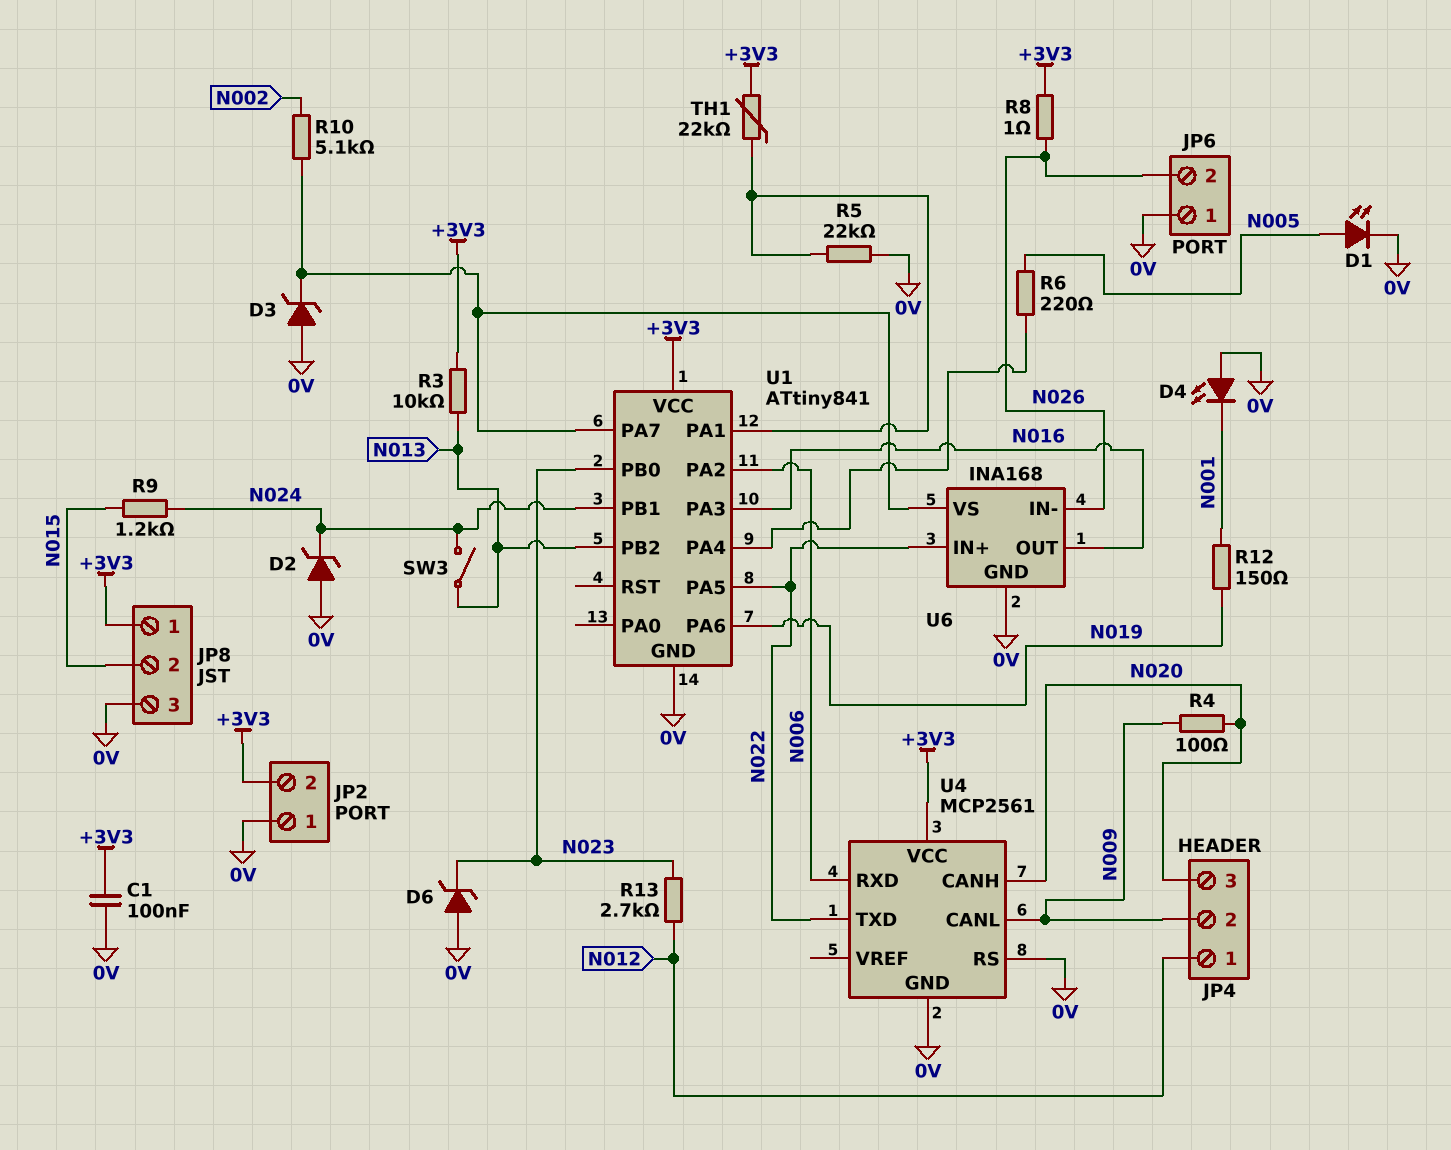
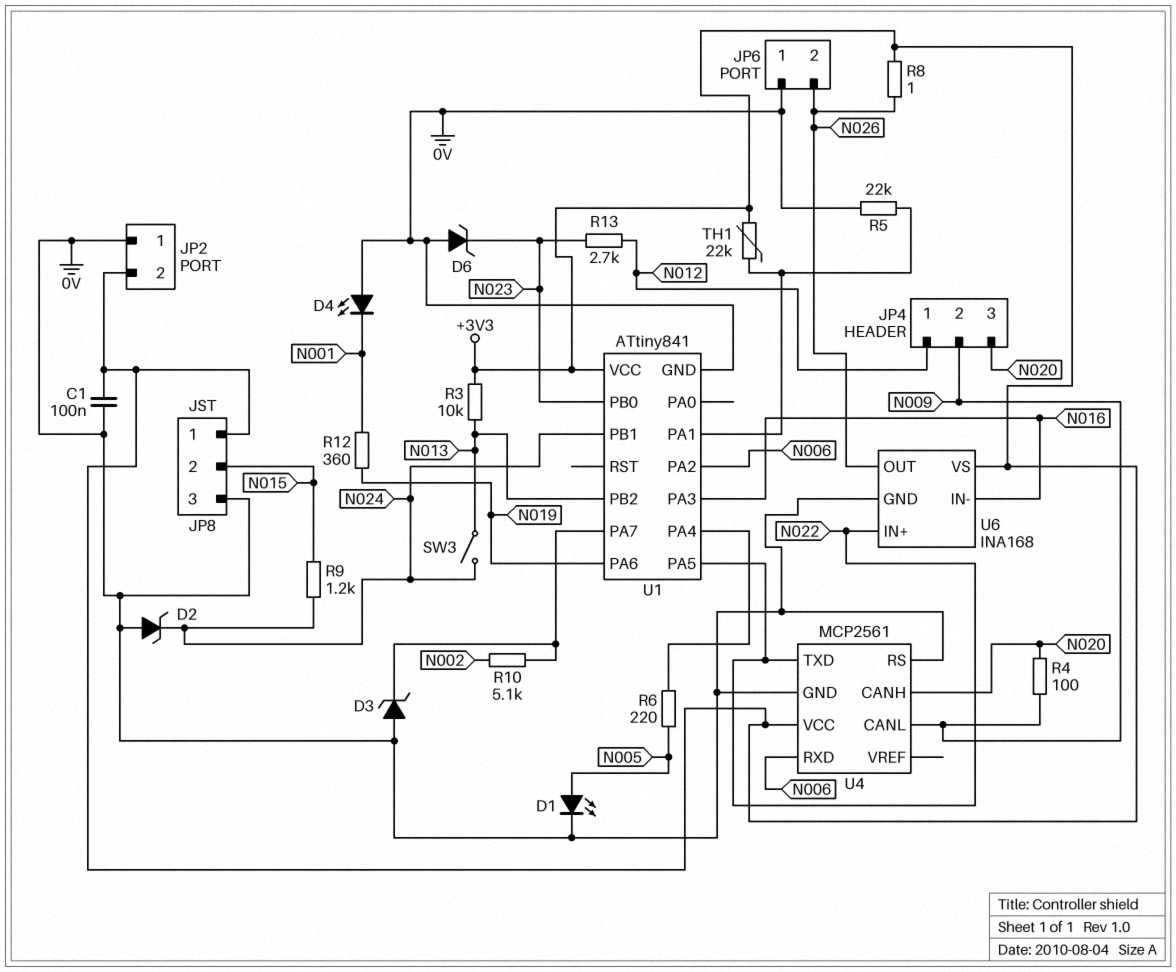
R12: 150 (N001, N019) -> 360 (N001, N019)
U6 pin IN-: N026 -> N016
U6 pin OUT: N016 -> N026
U6 pin VS: U1/PA7 -> +3V3

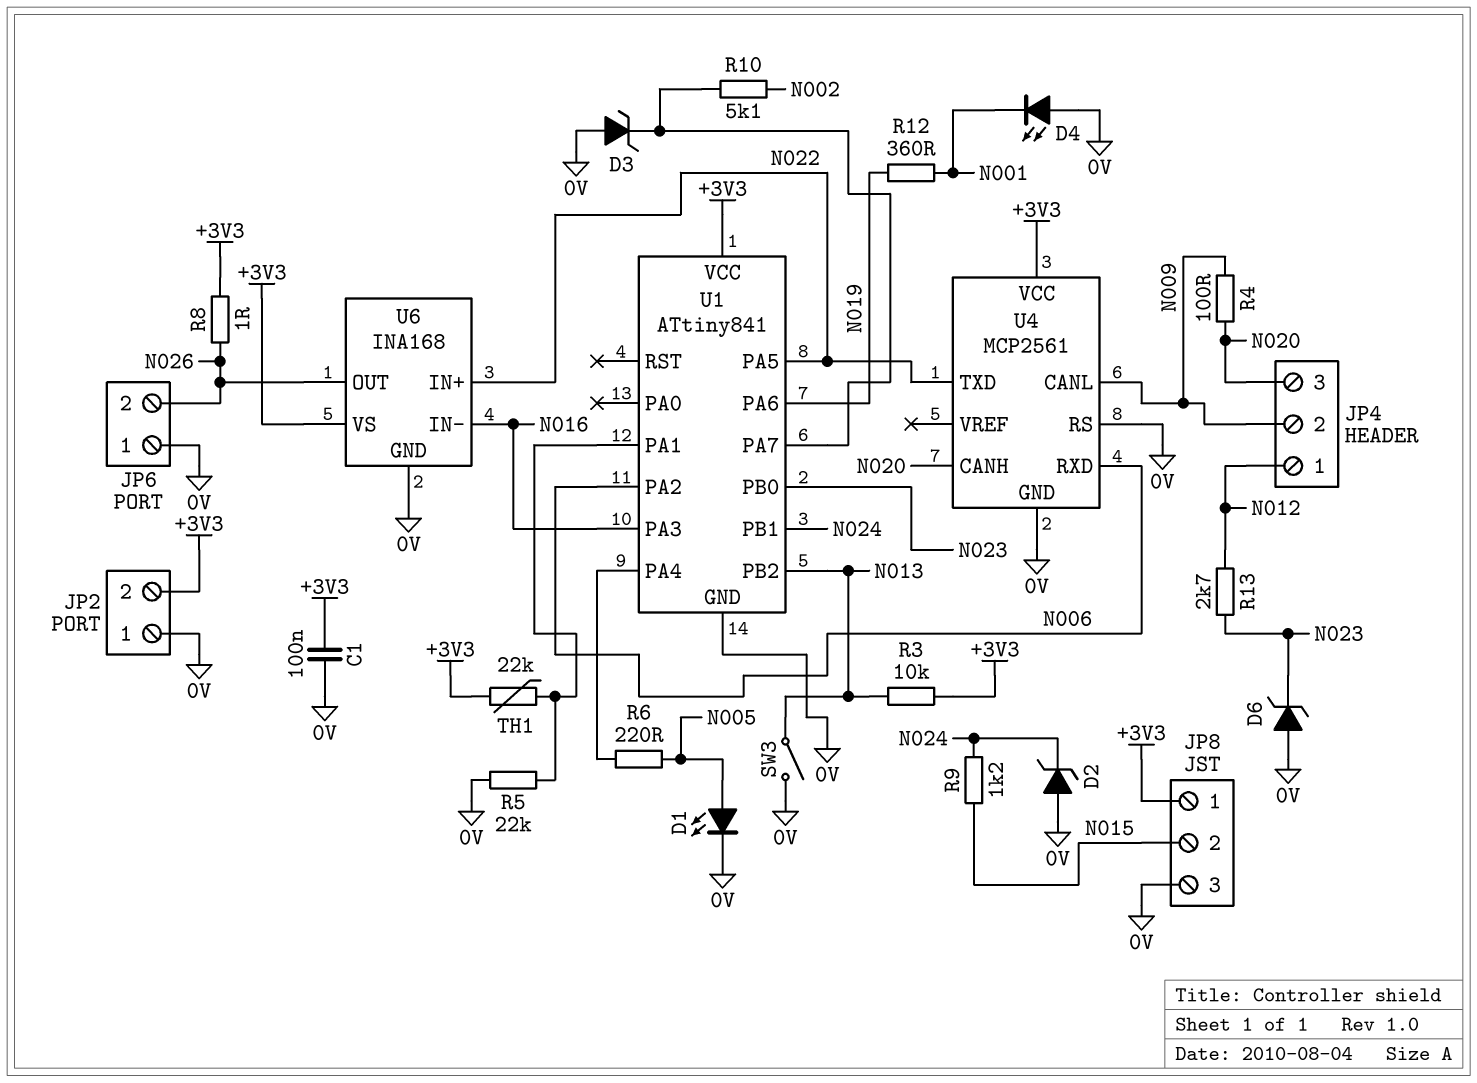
SW3: switch (N013, N024) -> switch (0V, N013)

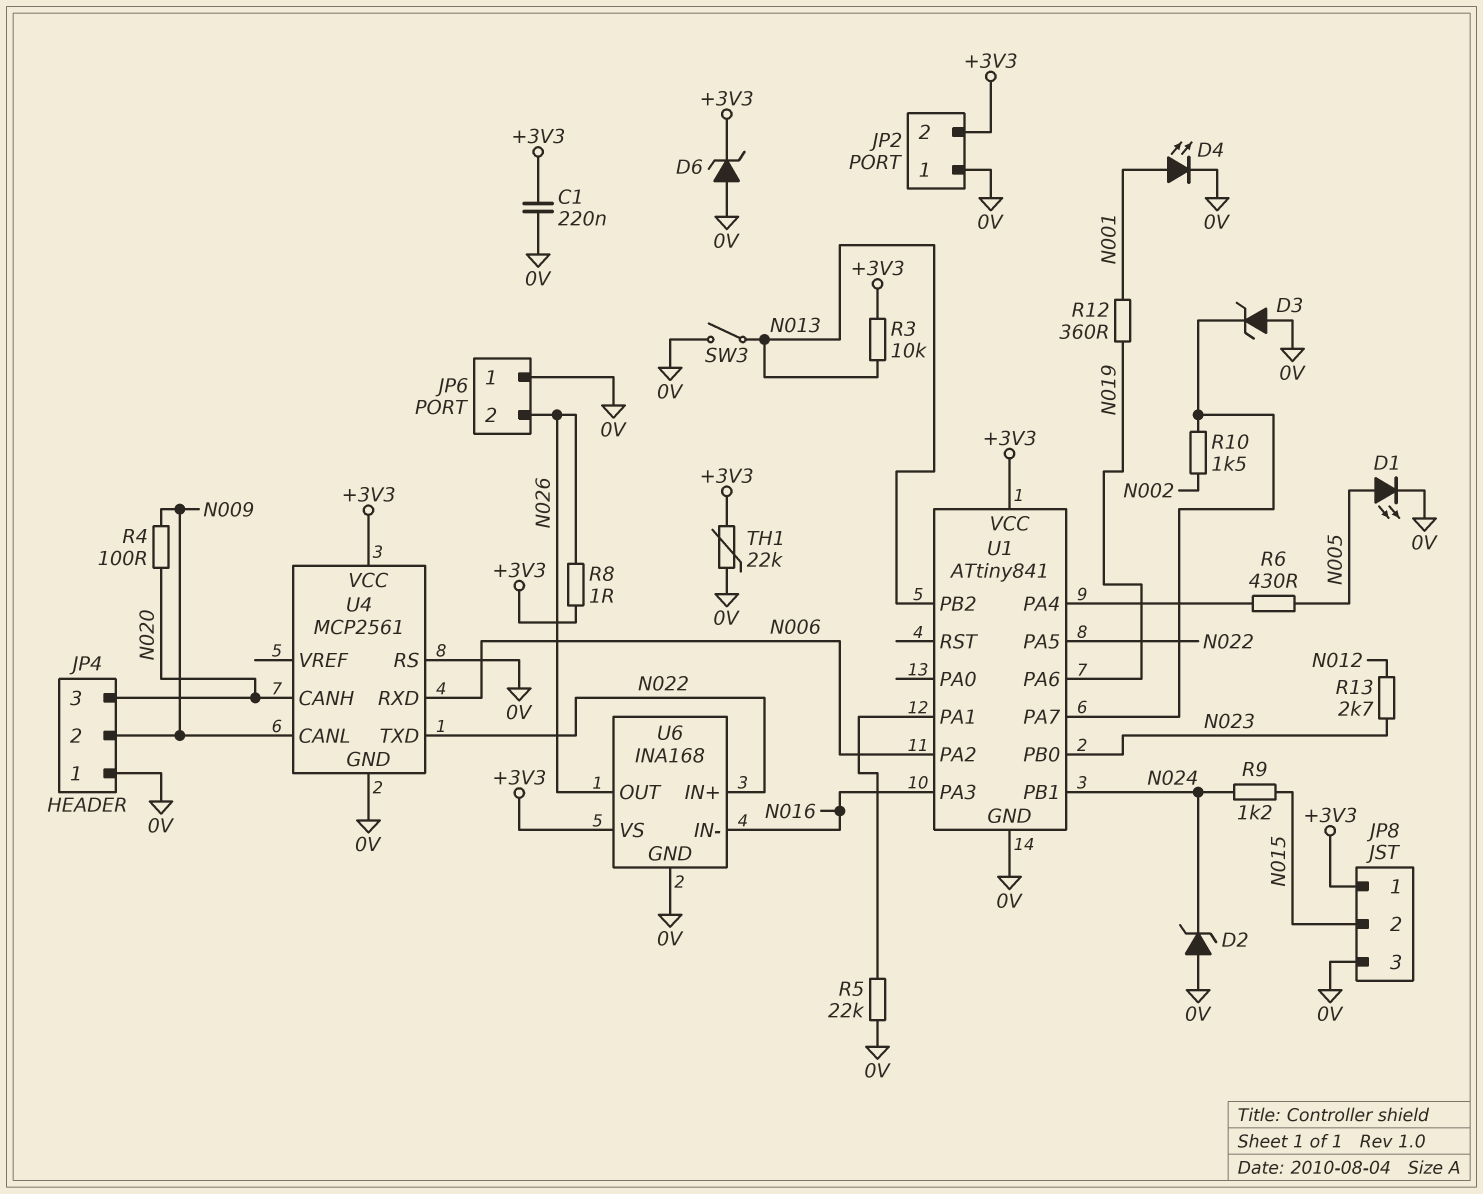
C1: 100nF (+3V3, 0V) -> 220nF (+3V3, 0V)
D4: LED (A 0V, K N001) -> LED (A N001, K 0V)
D6: zener (A 0V, K N023) -> zener (A 0V, K +3V3)
JP4 pin 1: N012 -> 0V
R6: 220 (N005, U1/PA4) -> 430 (N005, U1/PA4)
R10: 5.1k (N002, U1/PA7) -> 1.5k (N002, U1/PA7)
TH1: 22k (+3V3, U1/PA1) -> 22k (+3V3, 0V)

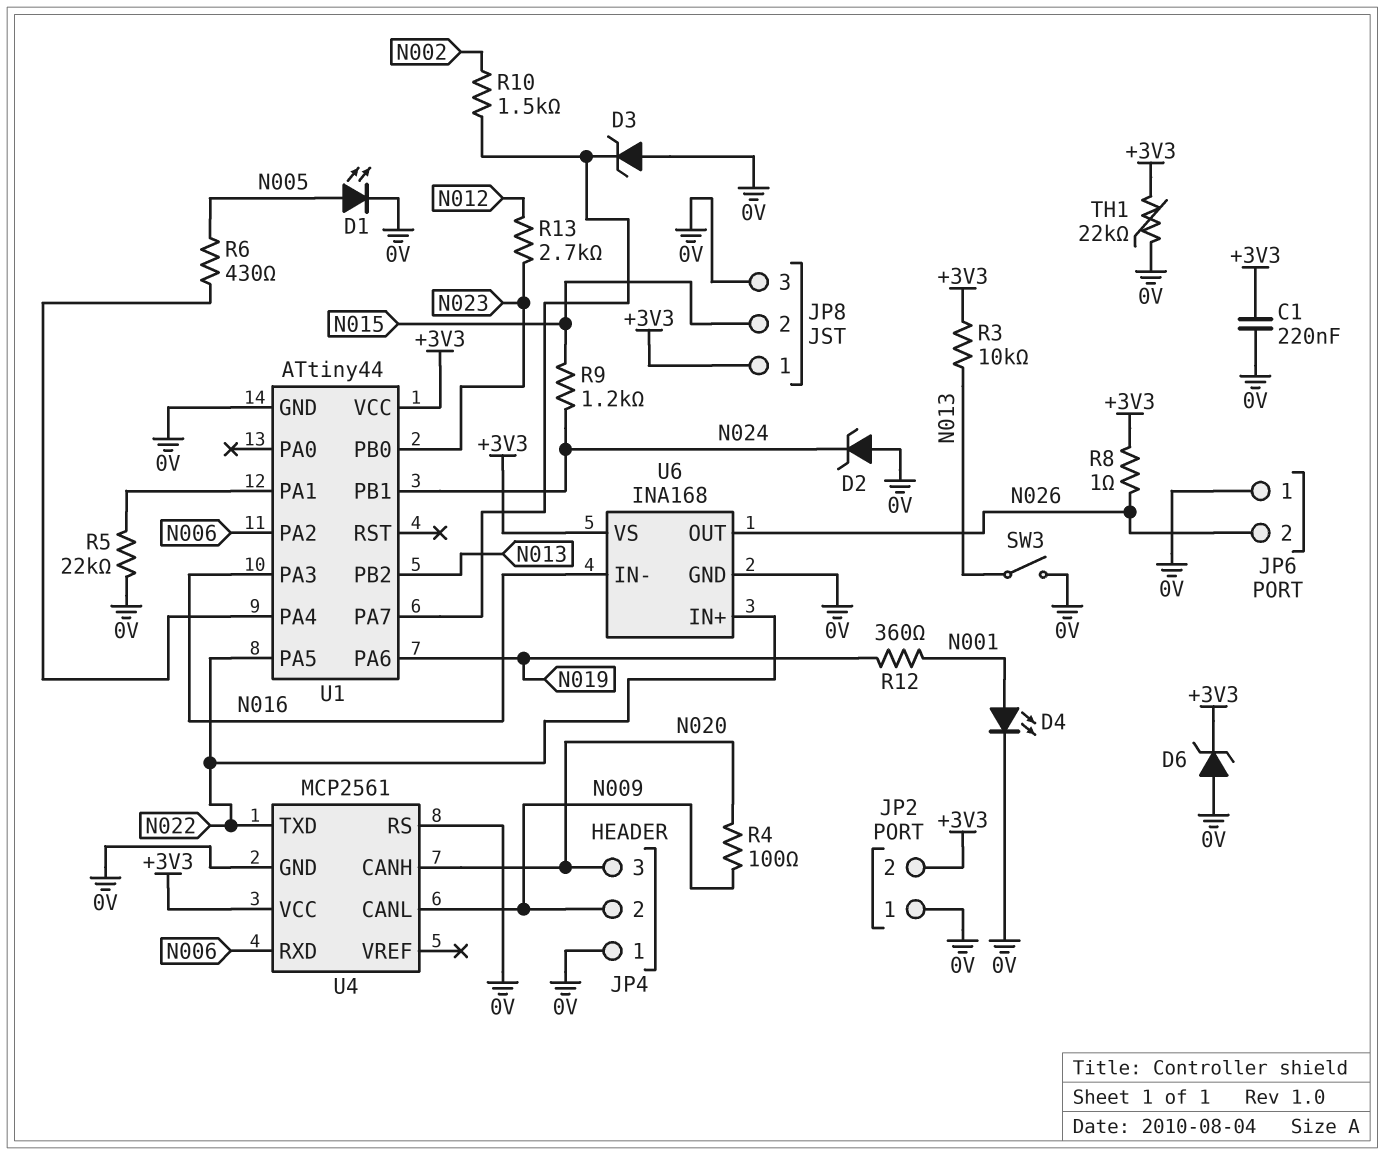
U1: ATtiny841 -> ATtiny44

